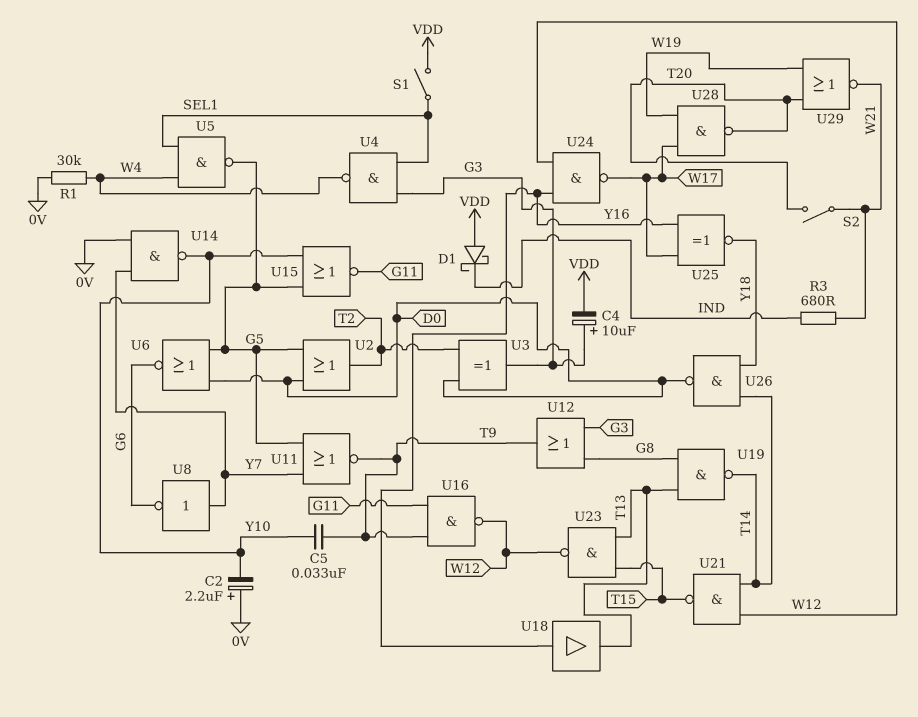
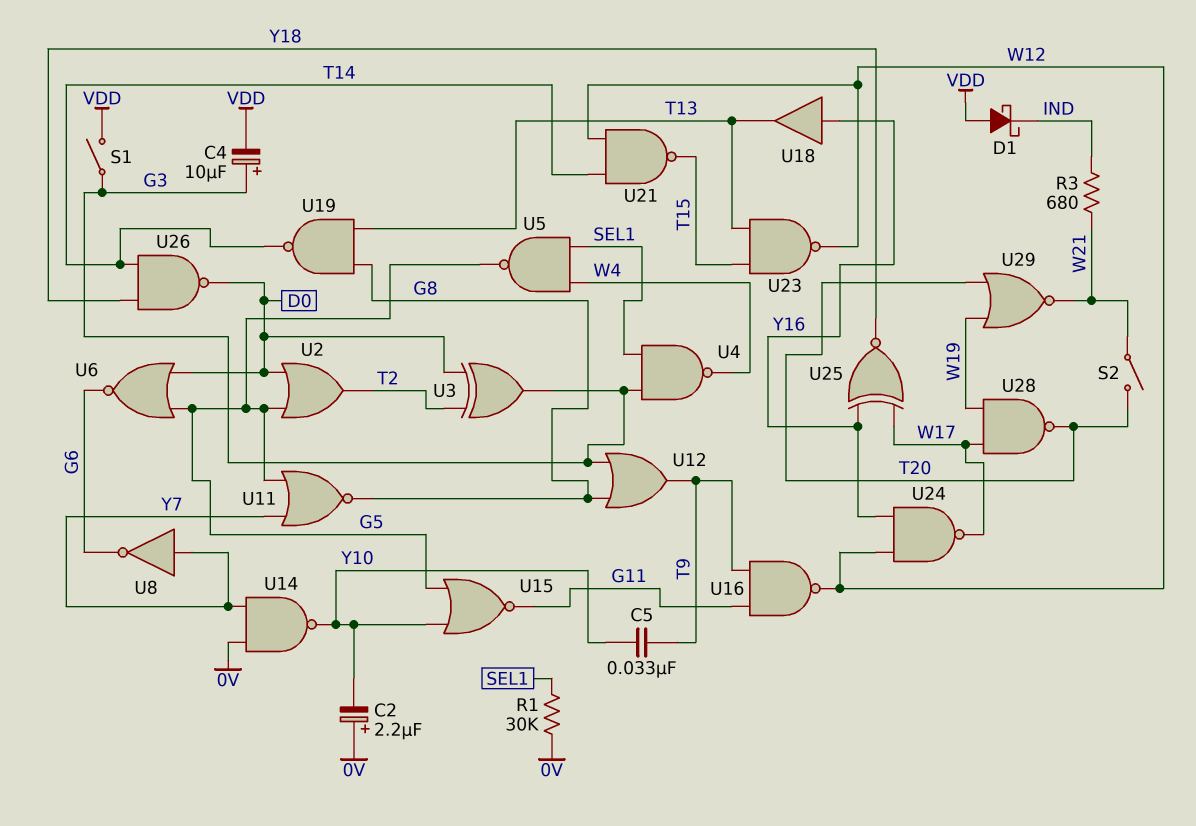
R1: 30k (0V, W4) -> 30k (0V, SEL1)
S1: switch (SEL1, VDD) -> switch (G3, VDD)
U11: NOR (in G5, in Y7, out T9) -> NOR (in G5, in Y7, out G8)

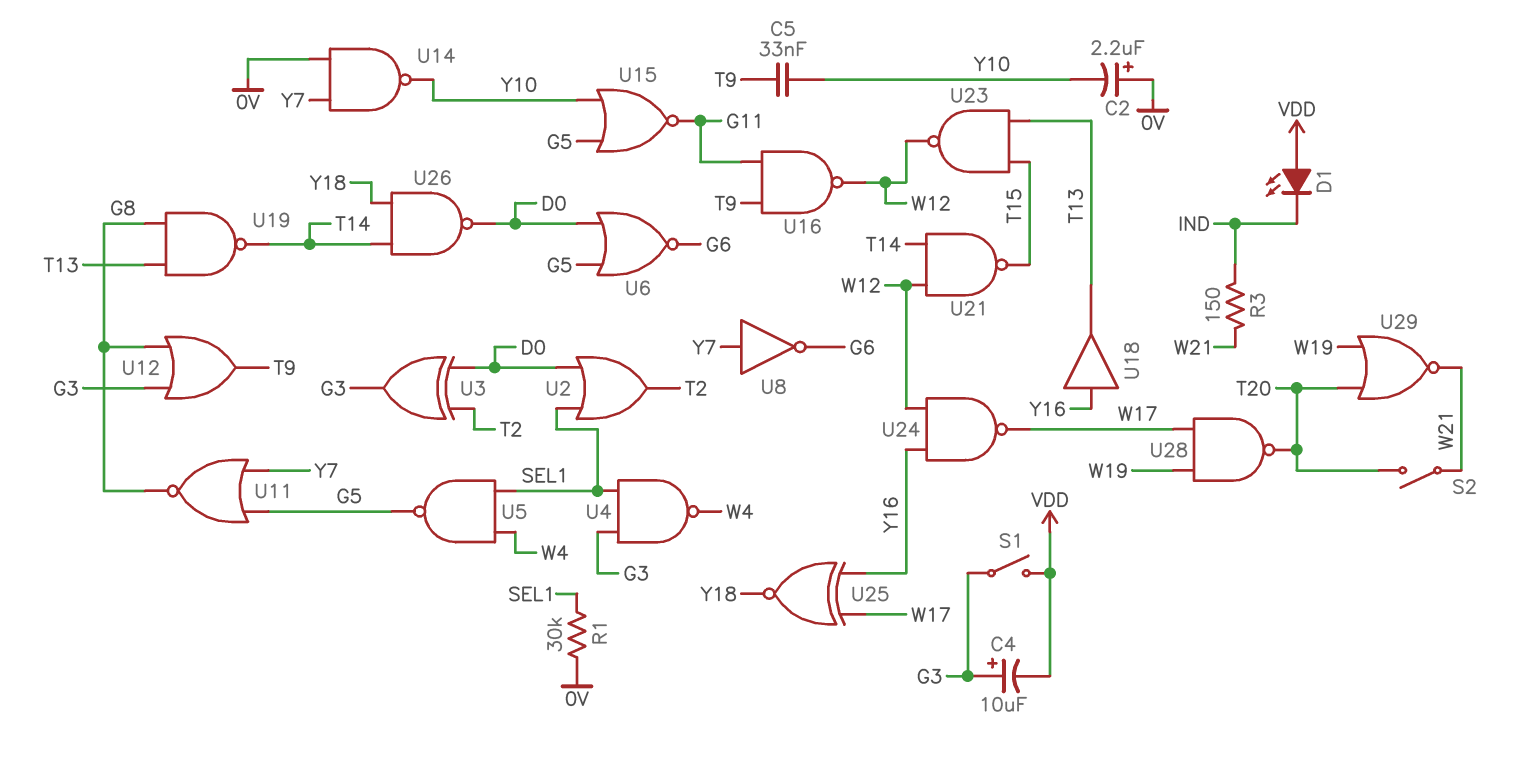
D1: schottky (A VDD, K IND) -> LED (A VDD, K IND)
R3: 680 (IND, W21) -> 150 (IND, W21)
U2: OR (in D0, in G5, out T2) -> OR (in D0, in SEL1, out T2)

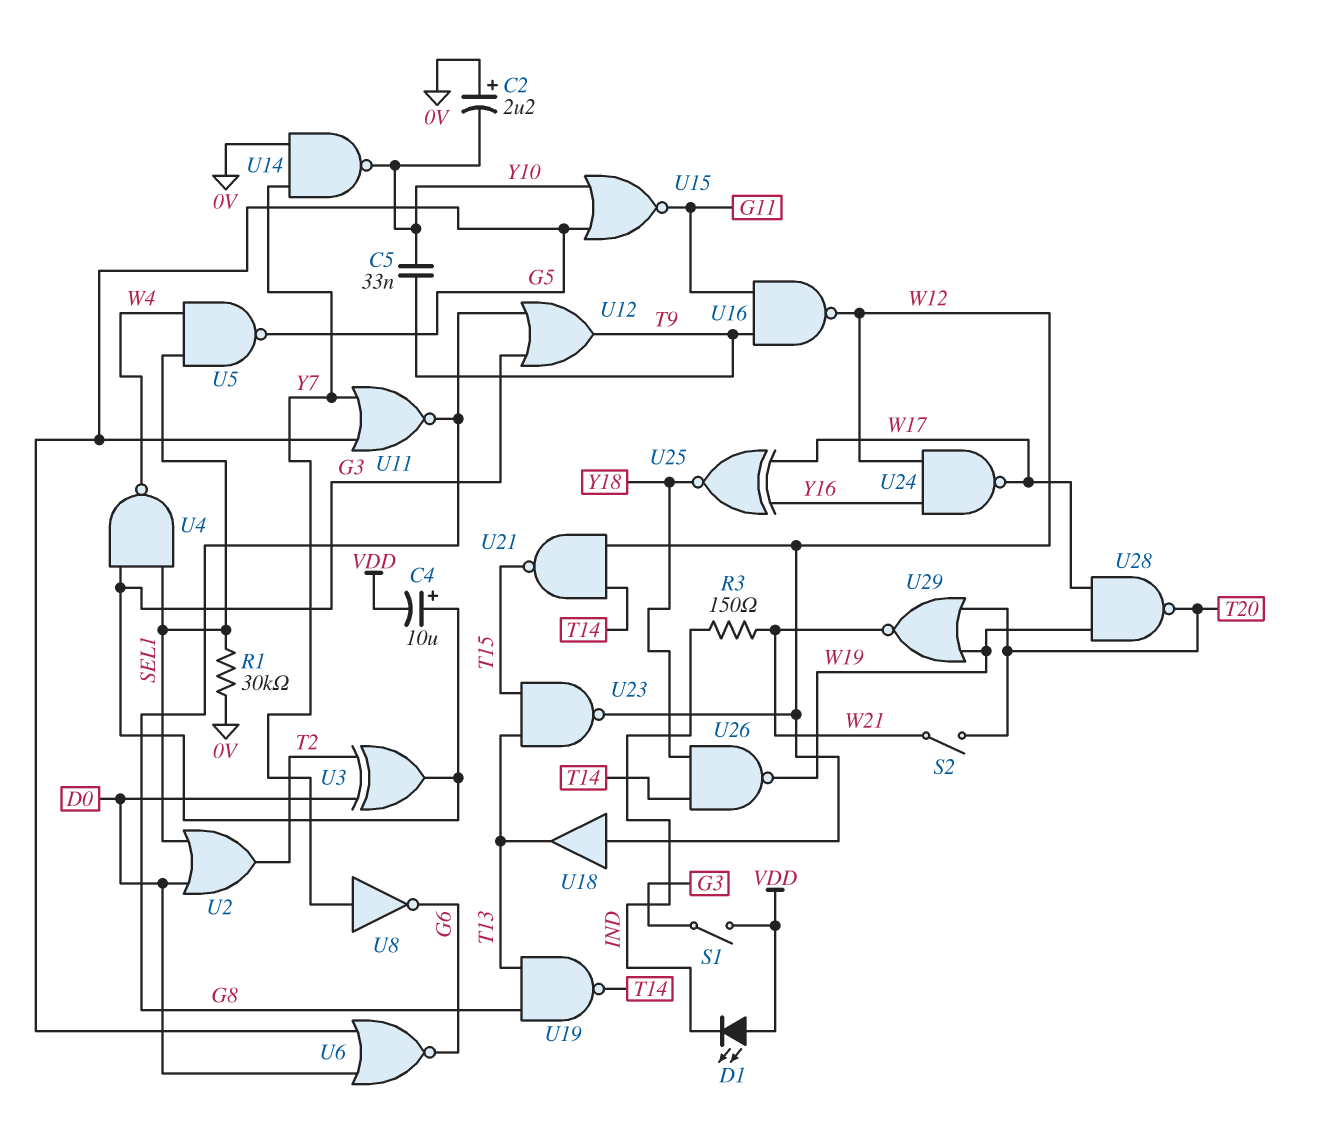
U18: buffer (in Y16, out T13) -> buffer (in W12, out T13)
U26: NAND (in T14, in Y18, out D0) -> NAND (in T14, in Y18, out W19)

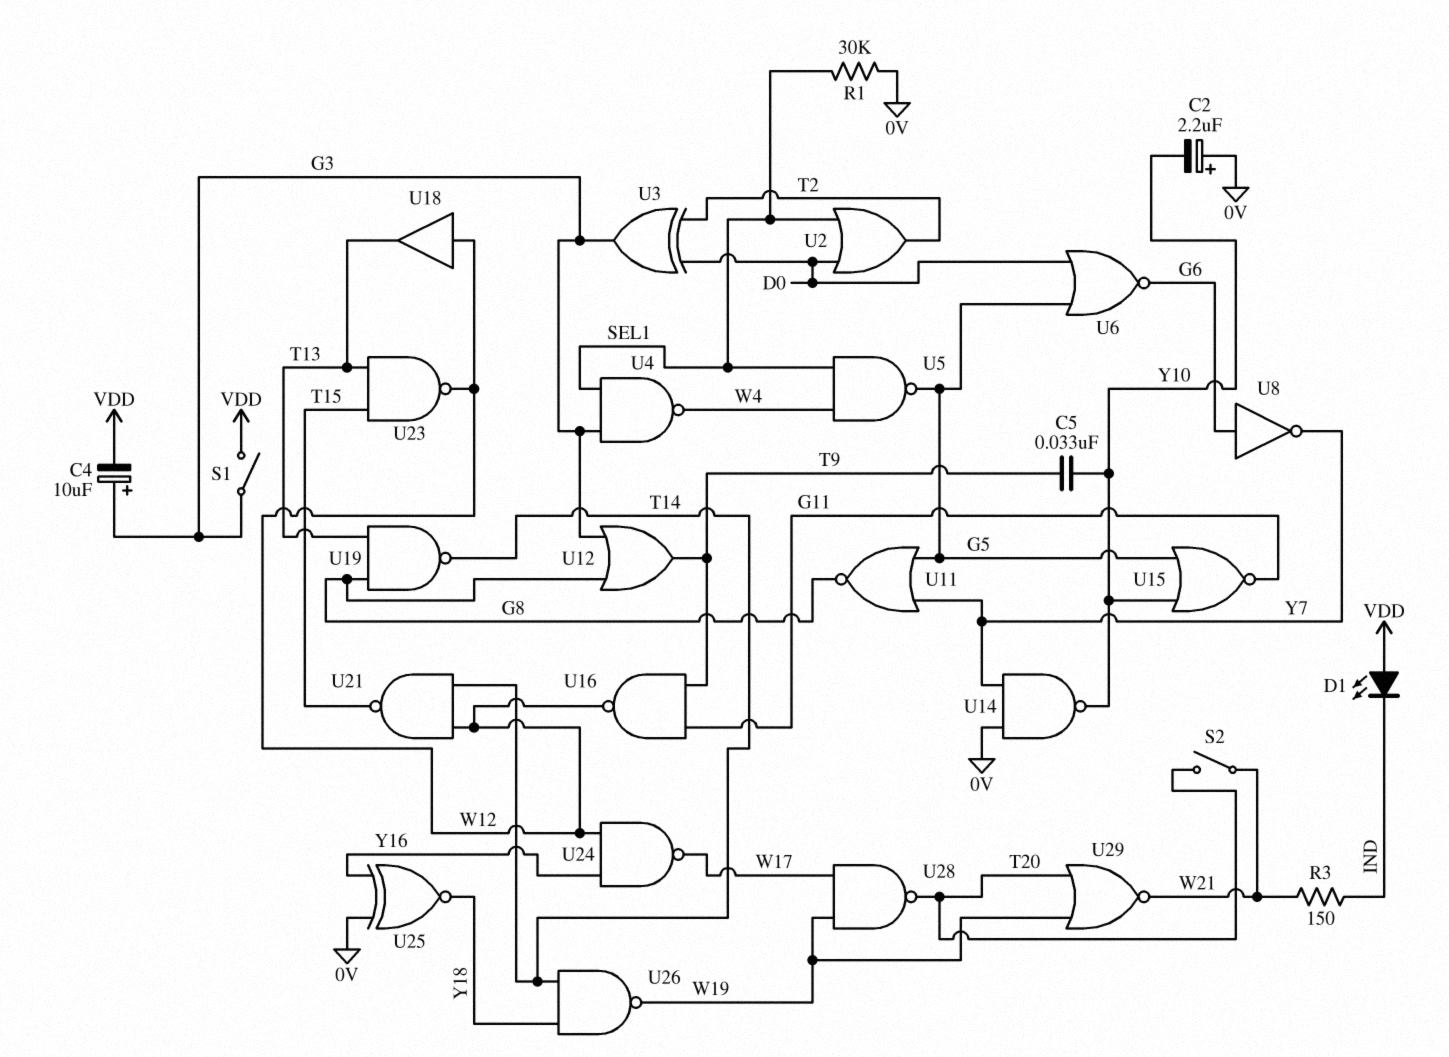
U8: NOT (in Y7, out G6) -> NOT (in G6, out Y7)
U25: XNOR (in W17, in Y16, out Y18) -> XNOR (in 0V, in Y16, out Y18)

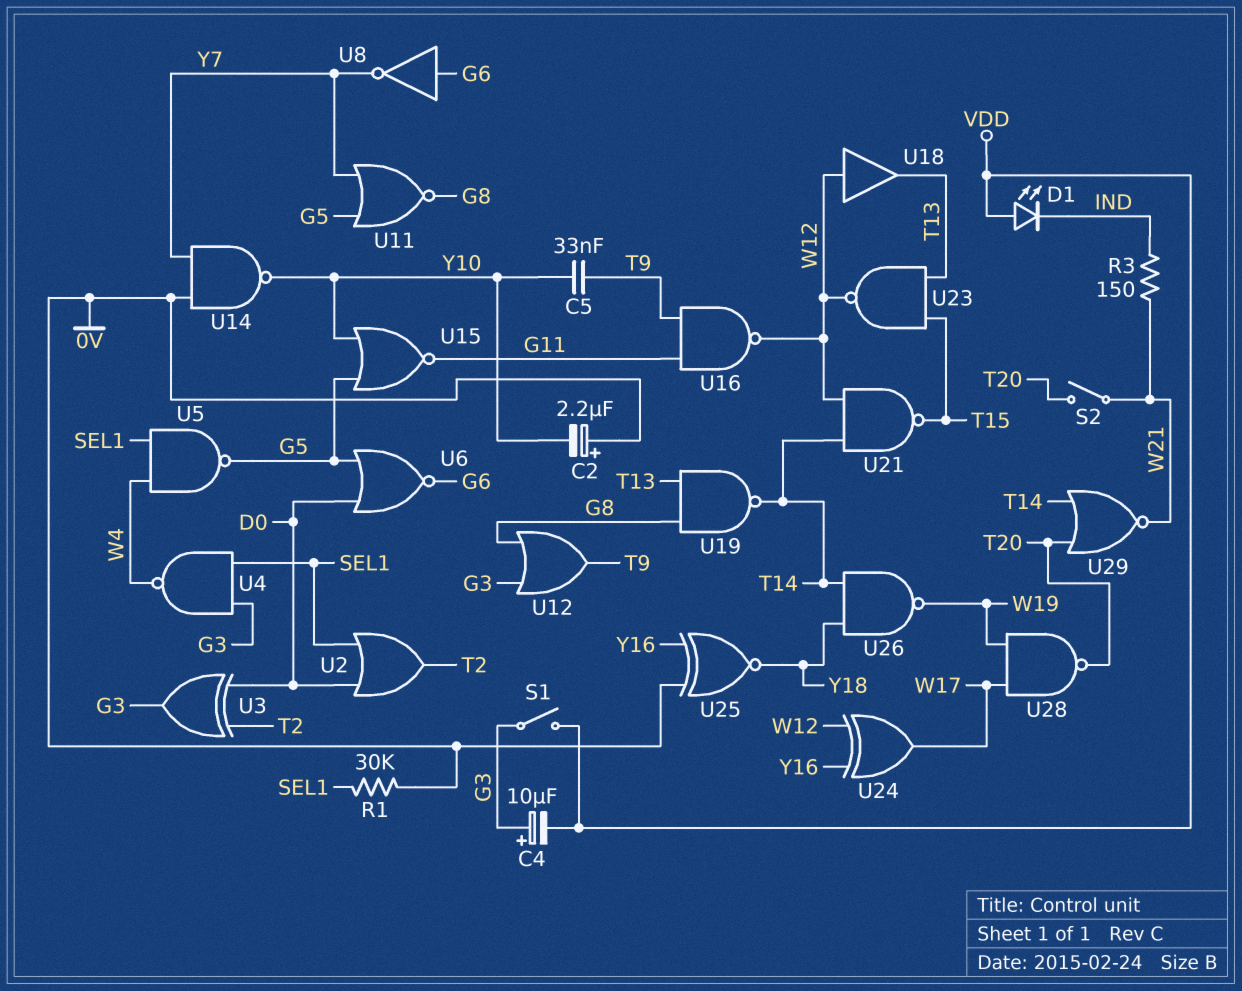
U24: NAND (in W12, in Y16, out W17) -> XOR (in W12, in Y16, out W17)
U29: NOR (in T20, in W19, out W21) -> NOR (in T14, in T20, out W21)

